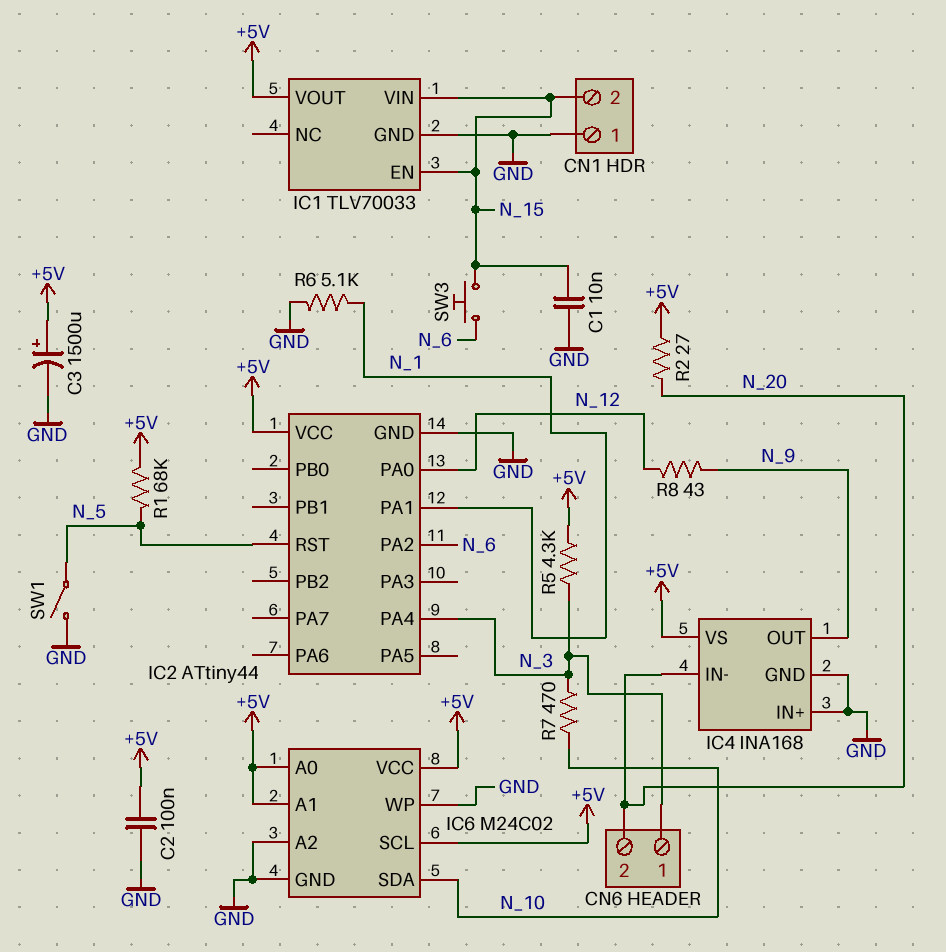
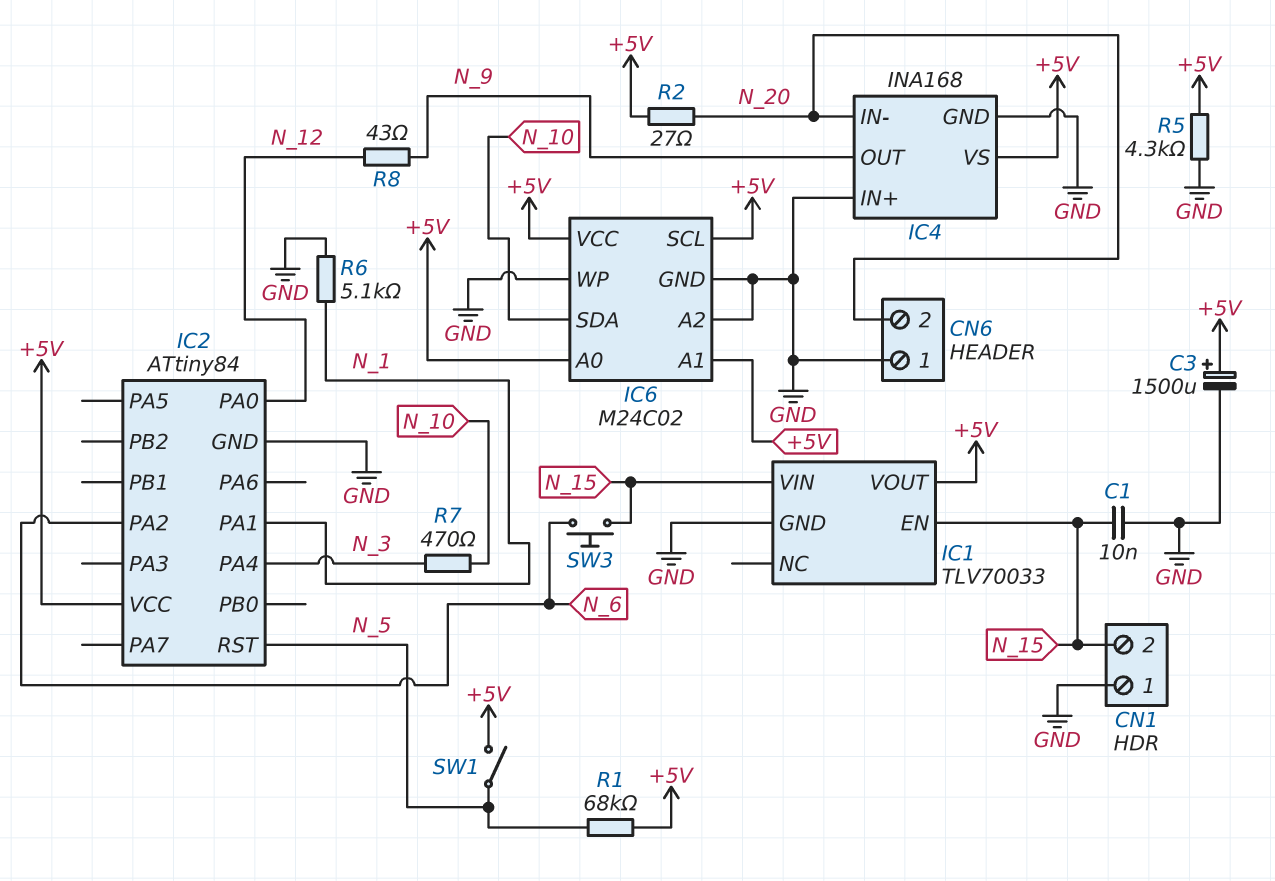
C2: 100nF (+5V, GND) -> none
CN6 pin 1: N_3 -> GND
IC2: ATtiny44 -> ATtiny84
R5: 4.3k (+5V, N_3) -> 4.3k (+5V, GND)
SW1: switch (GND, N_5) -> switch (+5V, N_5)

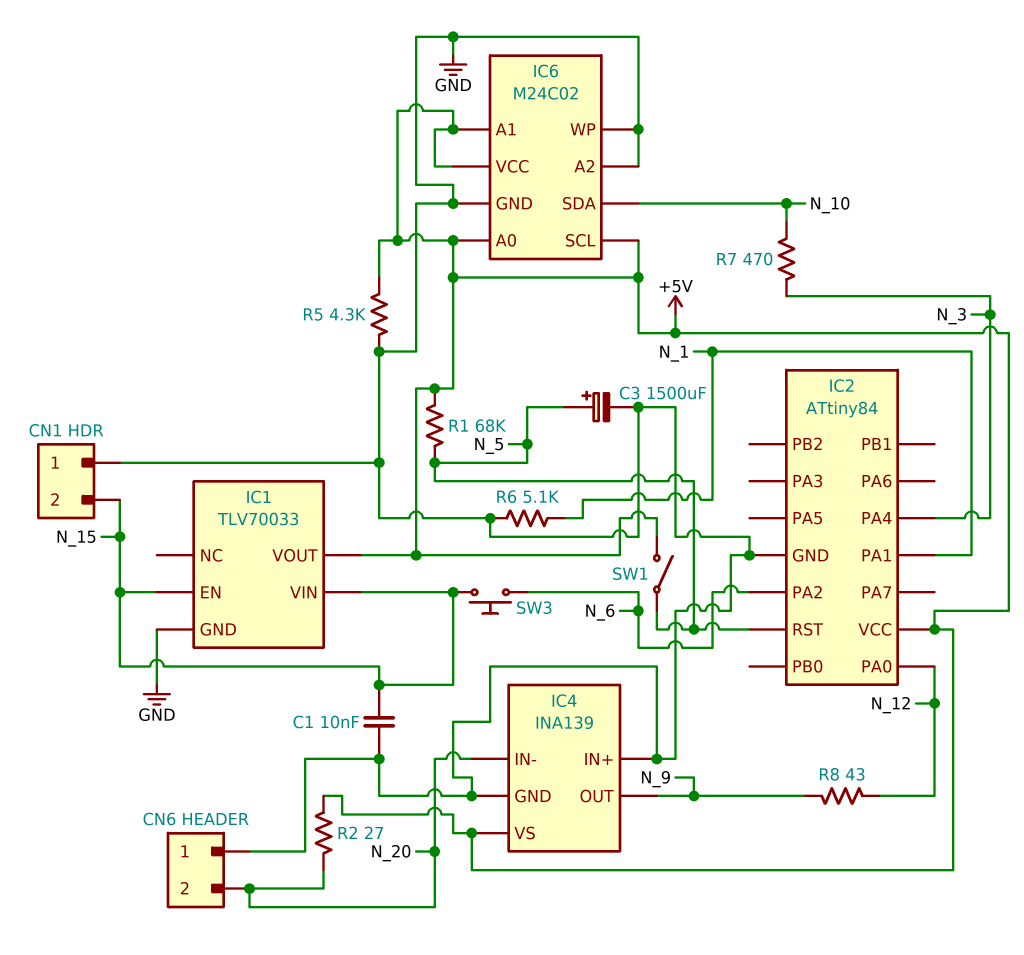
C3: 1500uF (plus +5V, minus GND) -> 1500uF (plus N_5, minus GND)
IC4: INA168 -> INA139

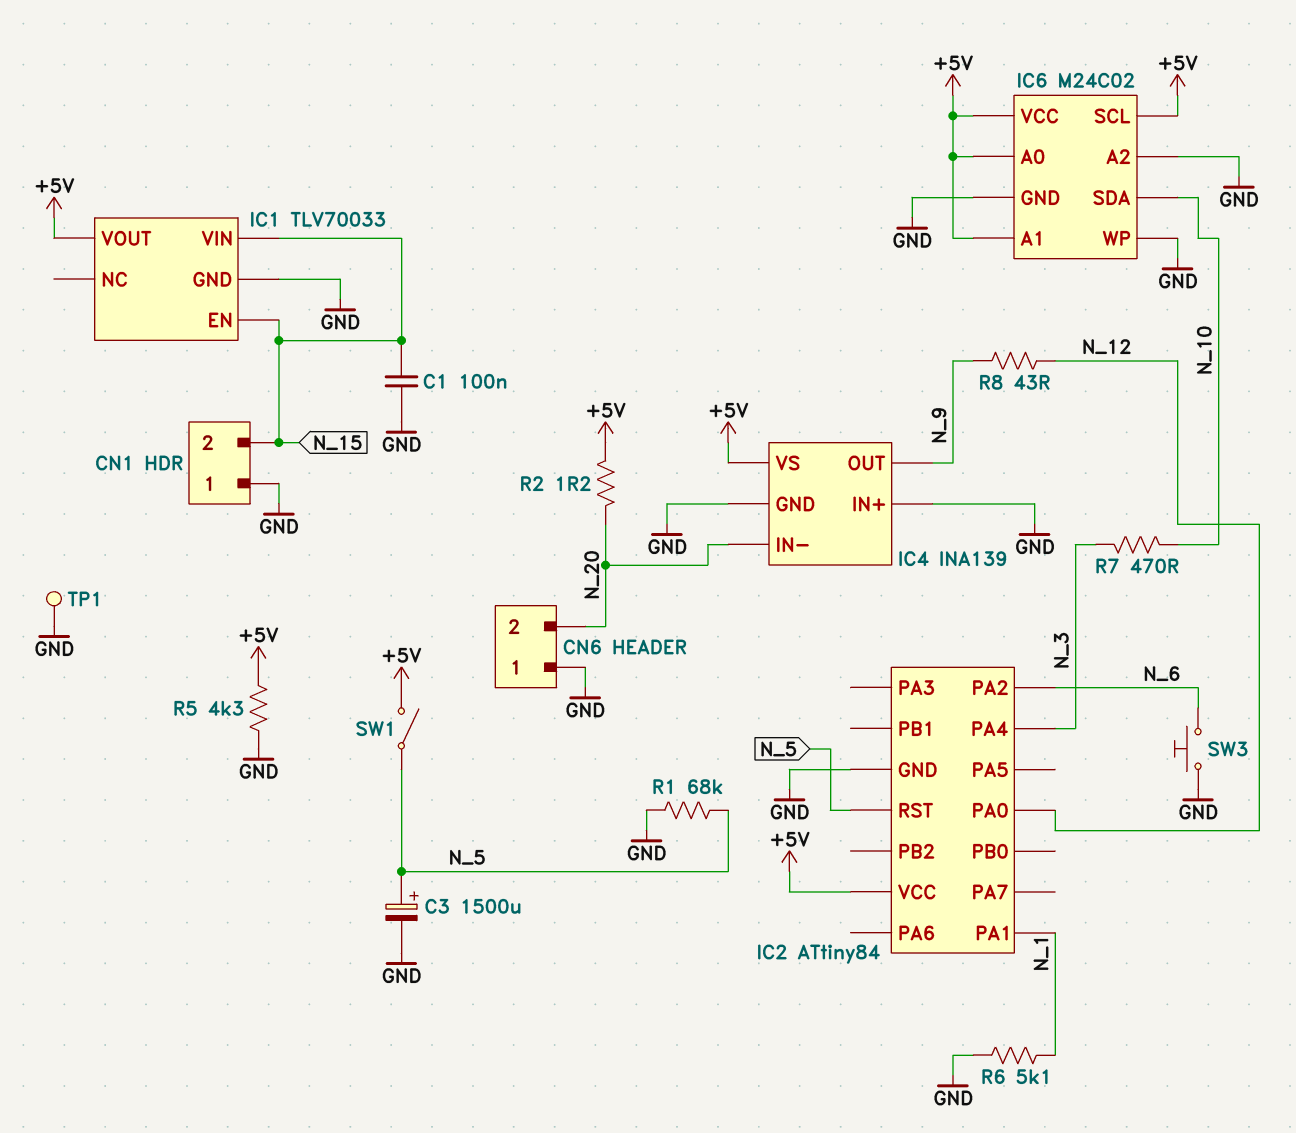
C1: 10nF (GND, N_15) -> 100nF (GND, N_15)
R1: 68k (+5V, N_5) -> 68k (GND, N_5)
R2: 27 (+5V, N_20) -> 1.2 (+5V, N_20)
SW3: button (N_6, N_15) -> button (GND, N_6)
TP1: none -> test point (GND)

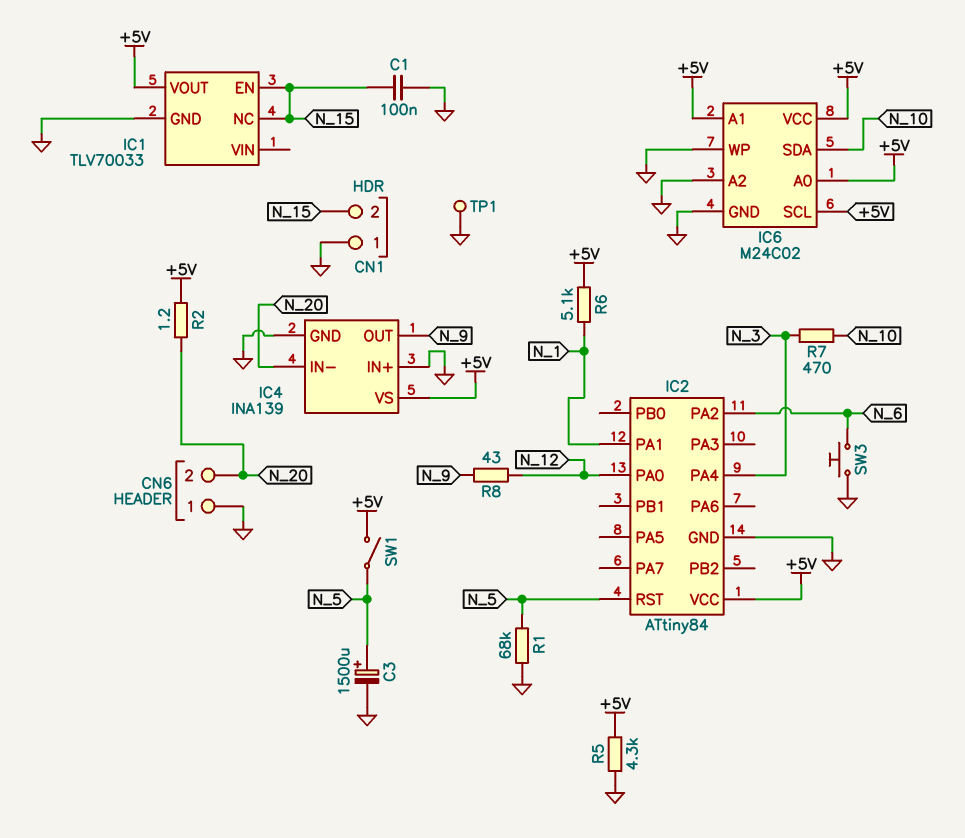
IC1 pin NC: none -> N_15
IC1 pin VIN: N_15 -> none
R6: 5.1k (GND, N_1) -> 5.1k (+5V, N_1)

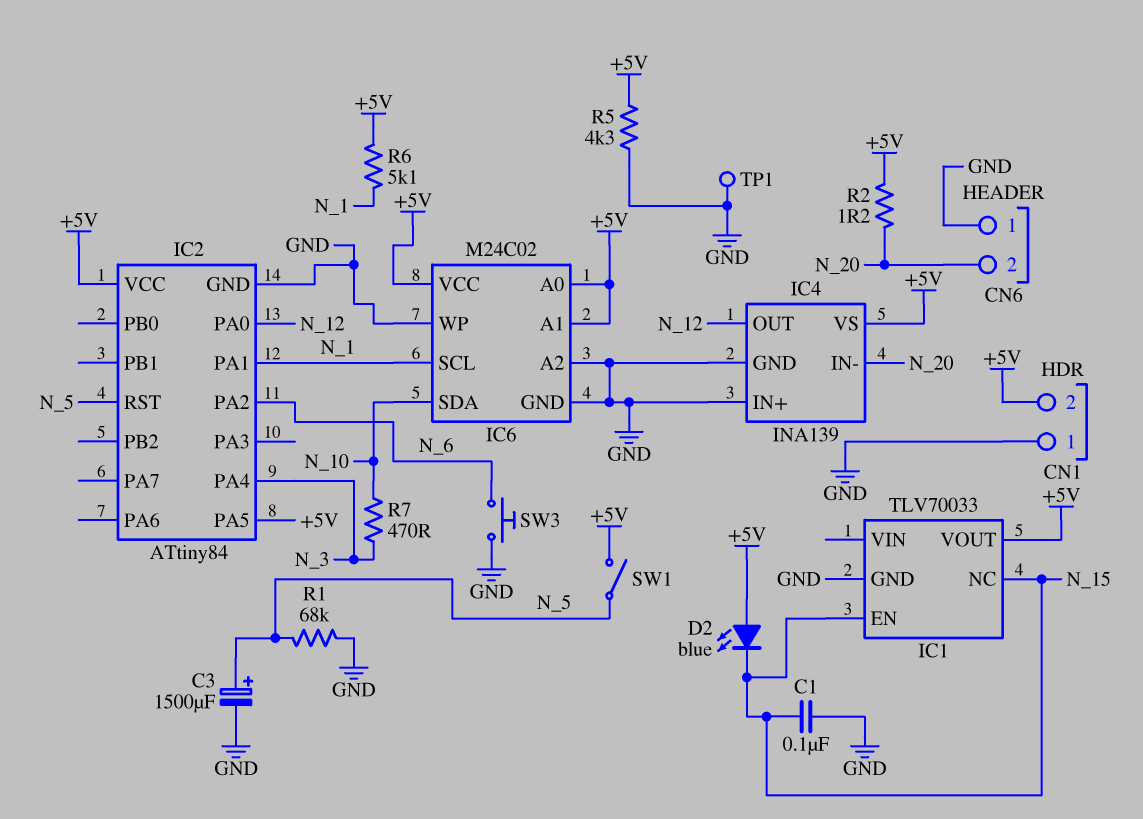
CN1 pin 2: N_15 -> +5V
D2: none -> LED blue (A +5V, K N_15)
IC2 pin PA5: none -> +5V
IC4 pin OUT: N_9 -> N_12
IC6 pin SCL: +5V -> N_1
R8: 43 (N_9, N_12) -> none

